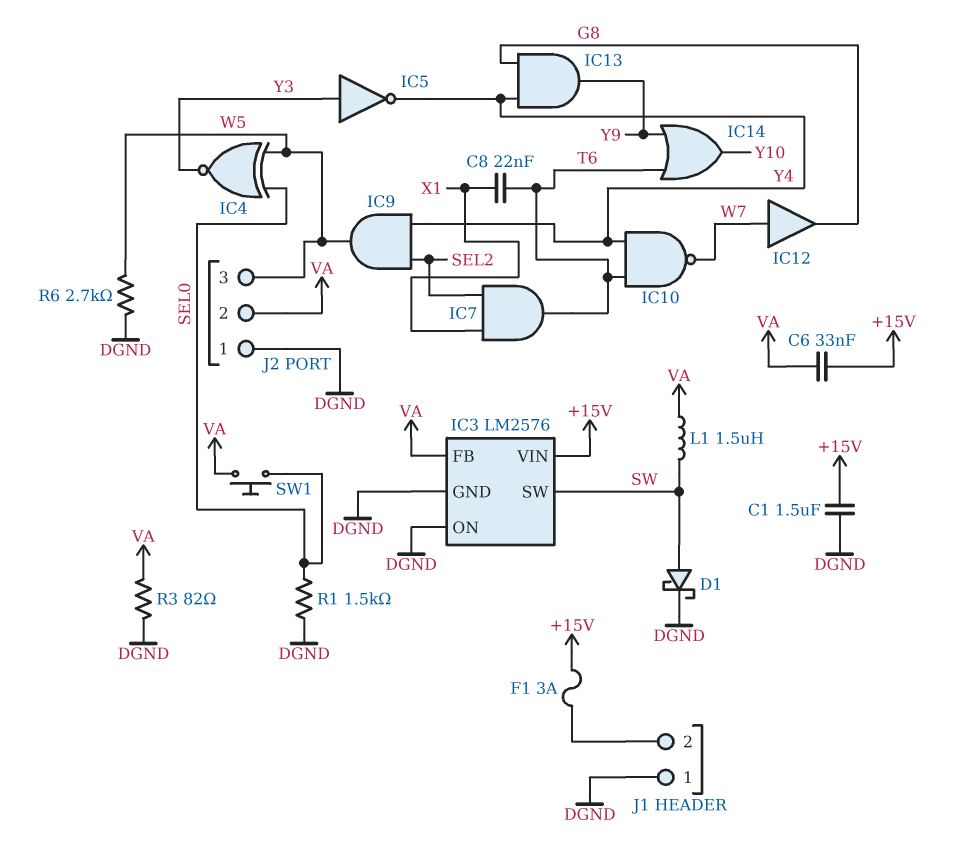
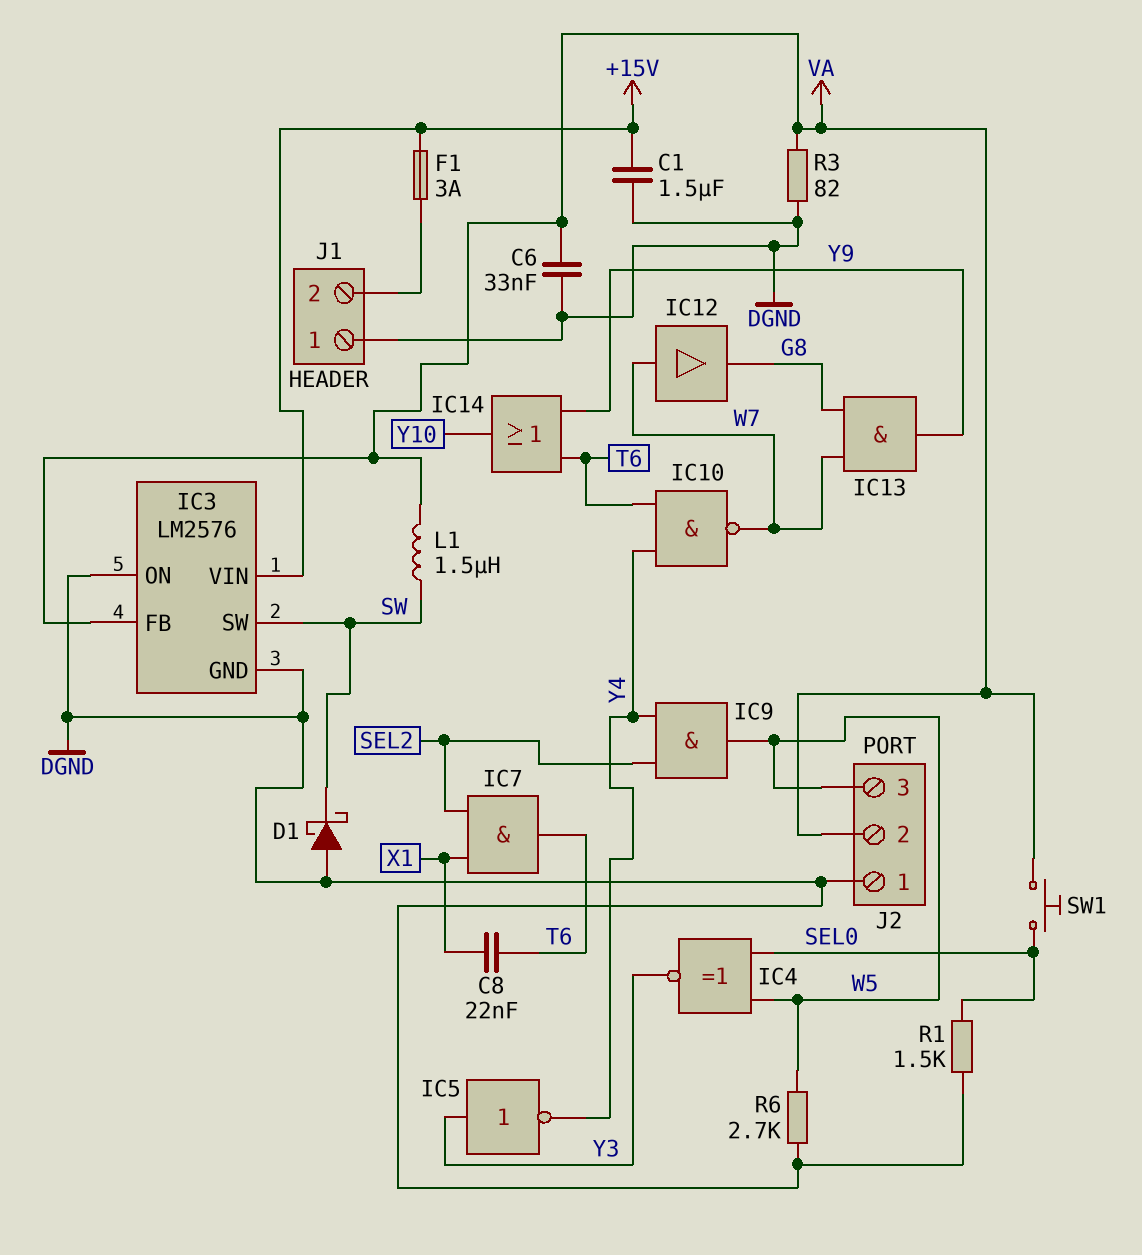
C6: 33nF (+15V, VA) -> 33nF (DGND, VA)
D1: schottky (A SW, K DGND) -> schottky (A DGND, K SW)
IC13: AND (in G8, in Y4, out Y9) -> AND (in G8, in W7, out Y9)

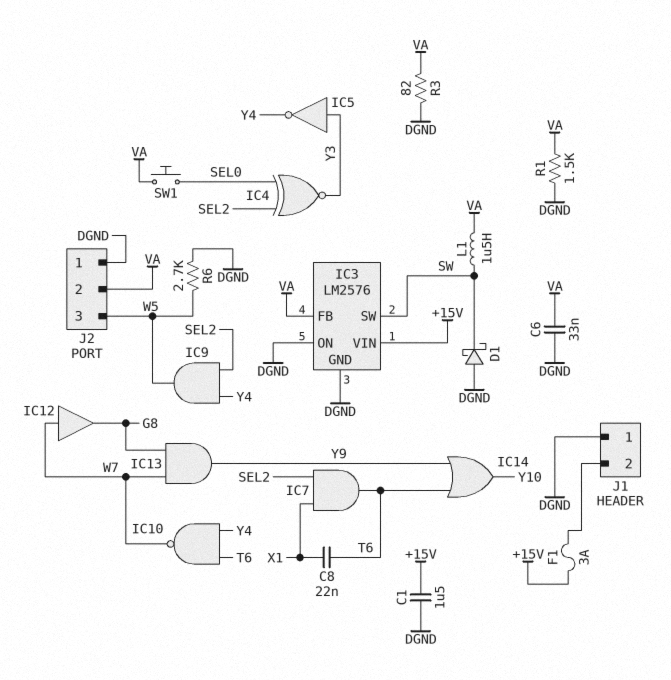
IC4: XNOR (in SEL0, in W5, out Y3) -> XNOR (in SEL0, in SEL2, out Y3)
R1: 1.5k (DGND, SEL0) -> 1.5k (DGND, VA)

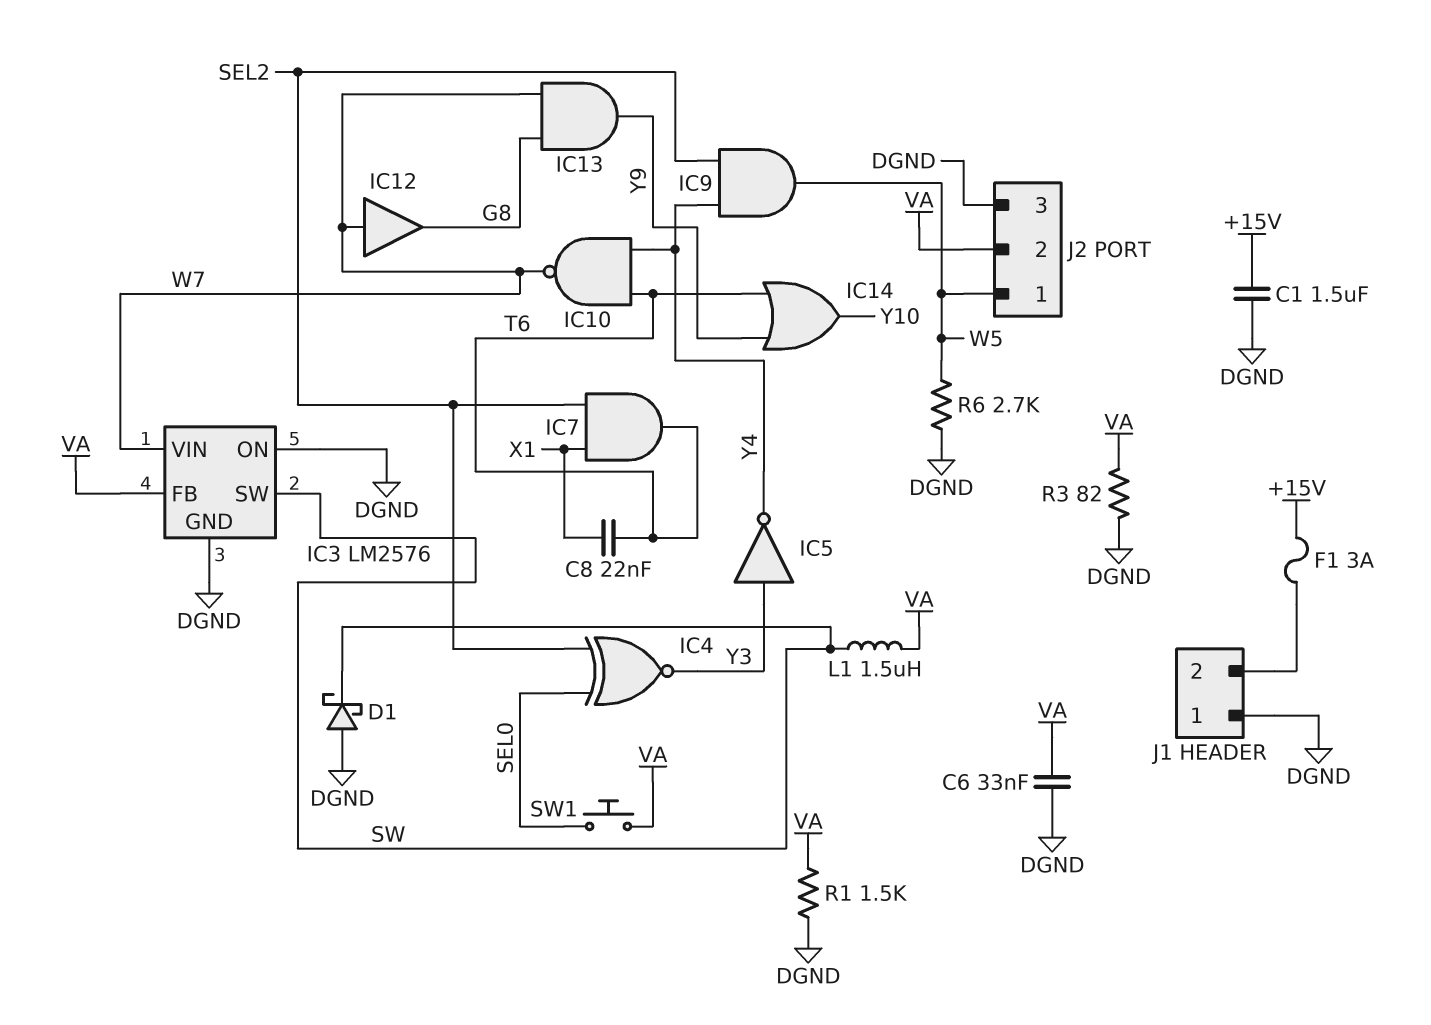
IC3 pin VIN: +15V -> W7
J2 pin 1: DGND -> W5
J2 pin 3: W5 -> DGND

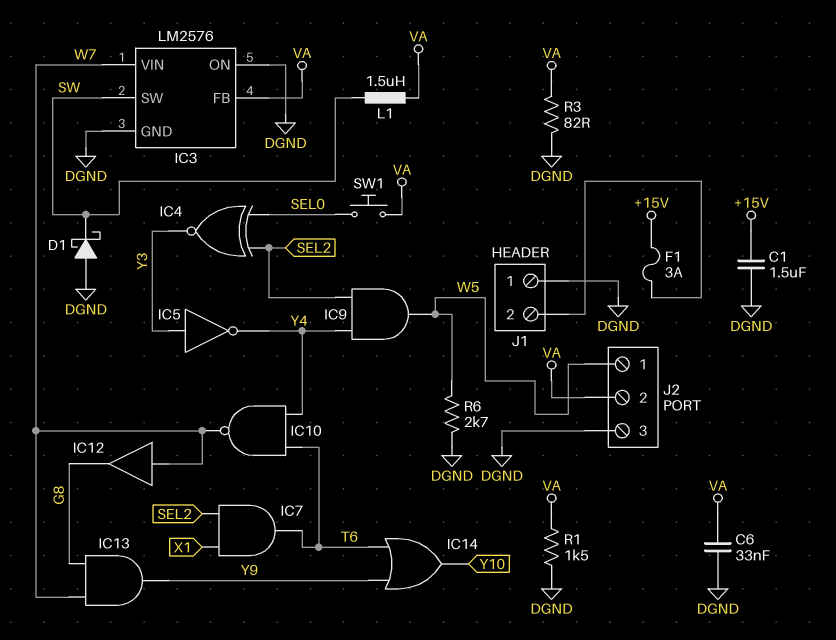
C8: 22nF (T6, X1) -> none

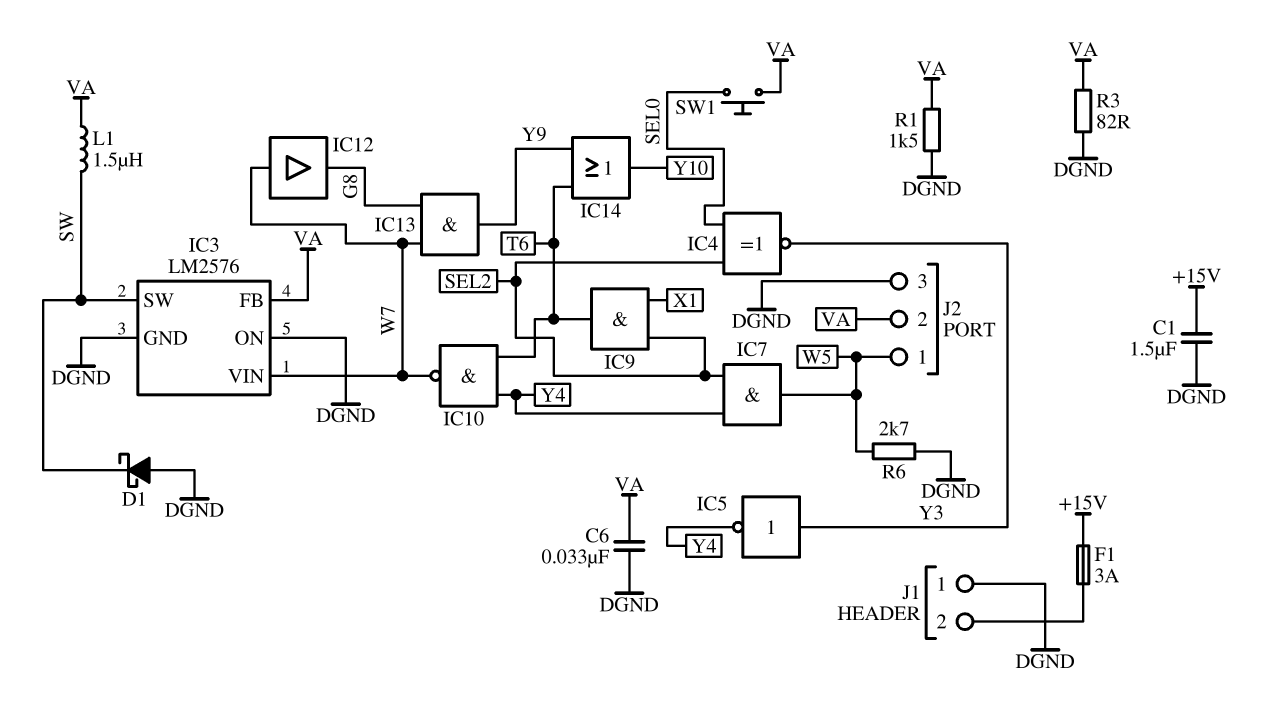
IC7: AND (in SEL2, in X1, out T6) -> AND (in SEL2, in Y4, out W5)
IC9: AND (in SEL2, in Y4, out W5) -> AND (in SEL2, in X1, out T6)

